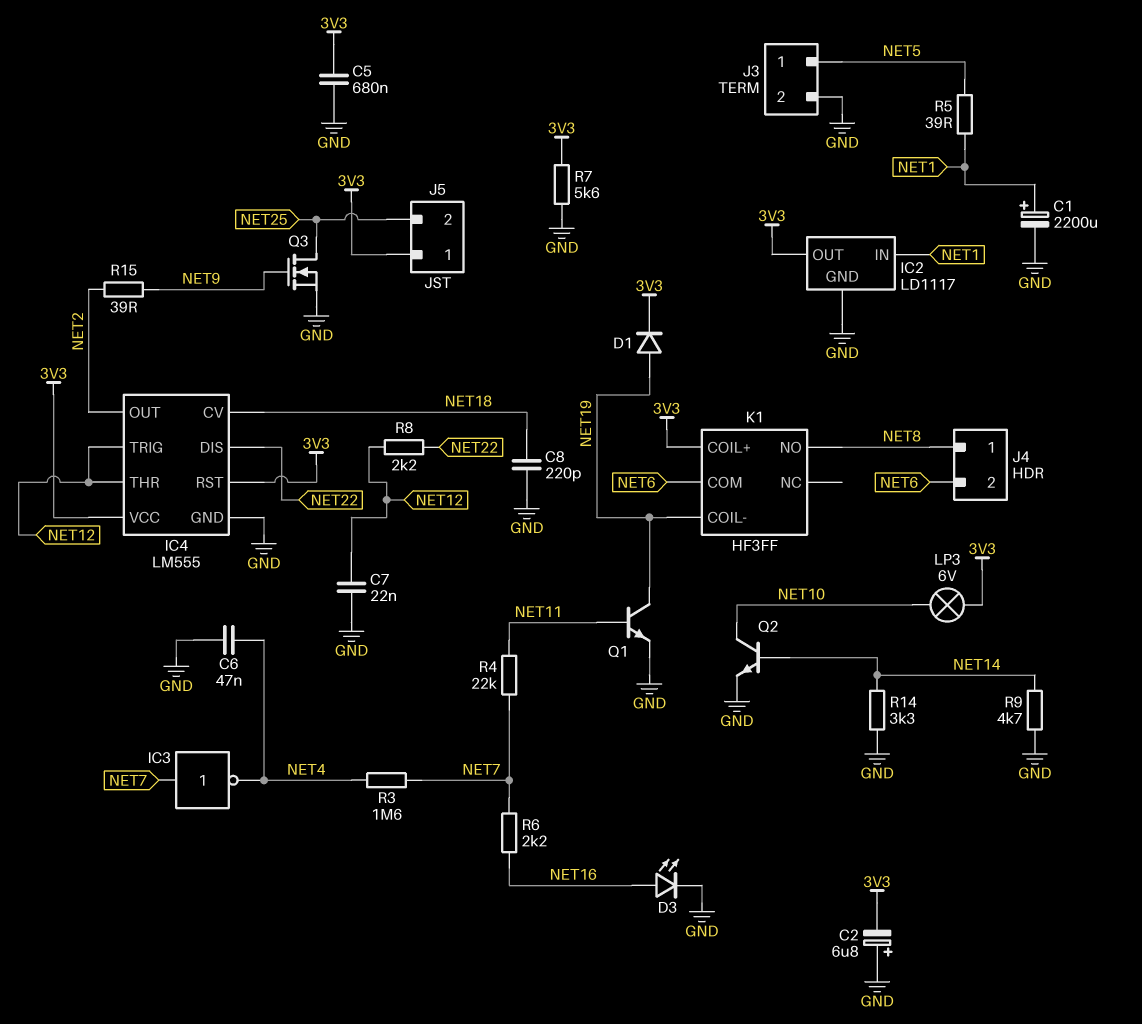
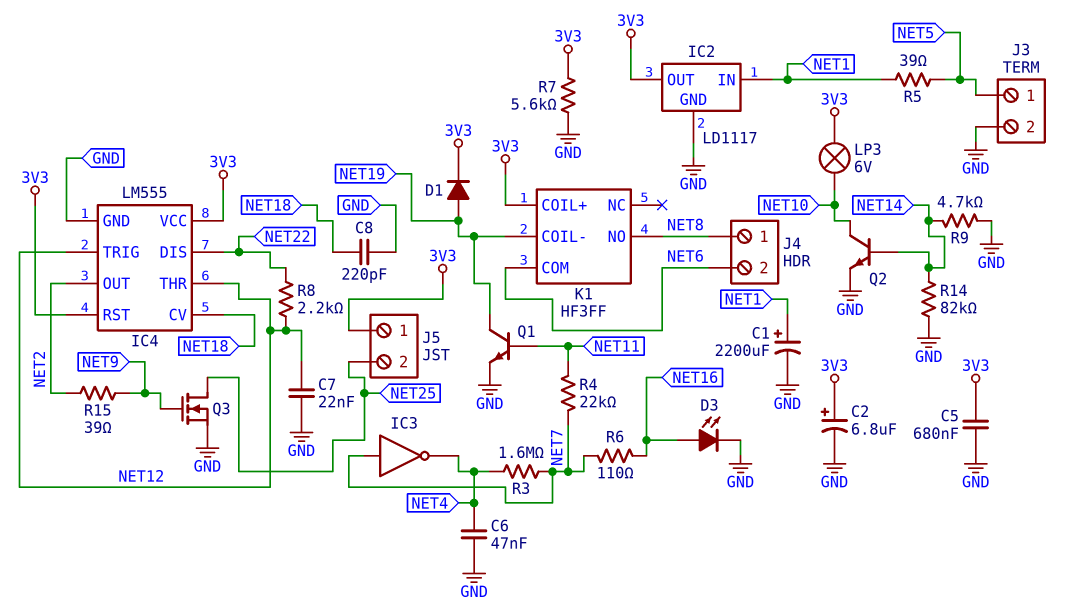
C2: 6.8uF (plus GND, minus 3V3) -> 6.8uF (plus 3V3, minus GND)
R6: 2.2k (NET7, NET16) -> 110 (NET7, NET16)
R14: 3.3k (GND, NET14) -> 82k (GND, NET14)

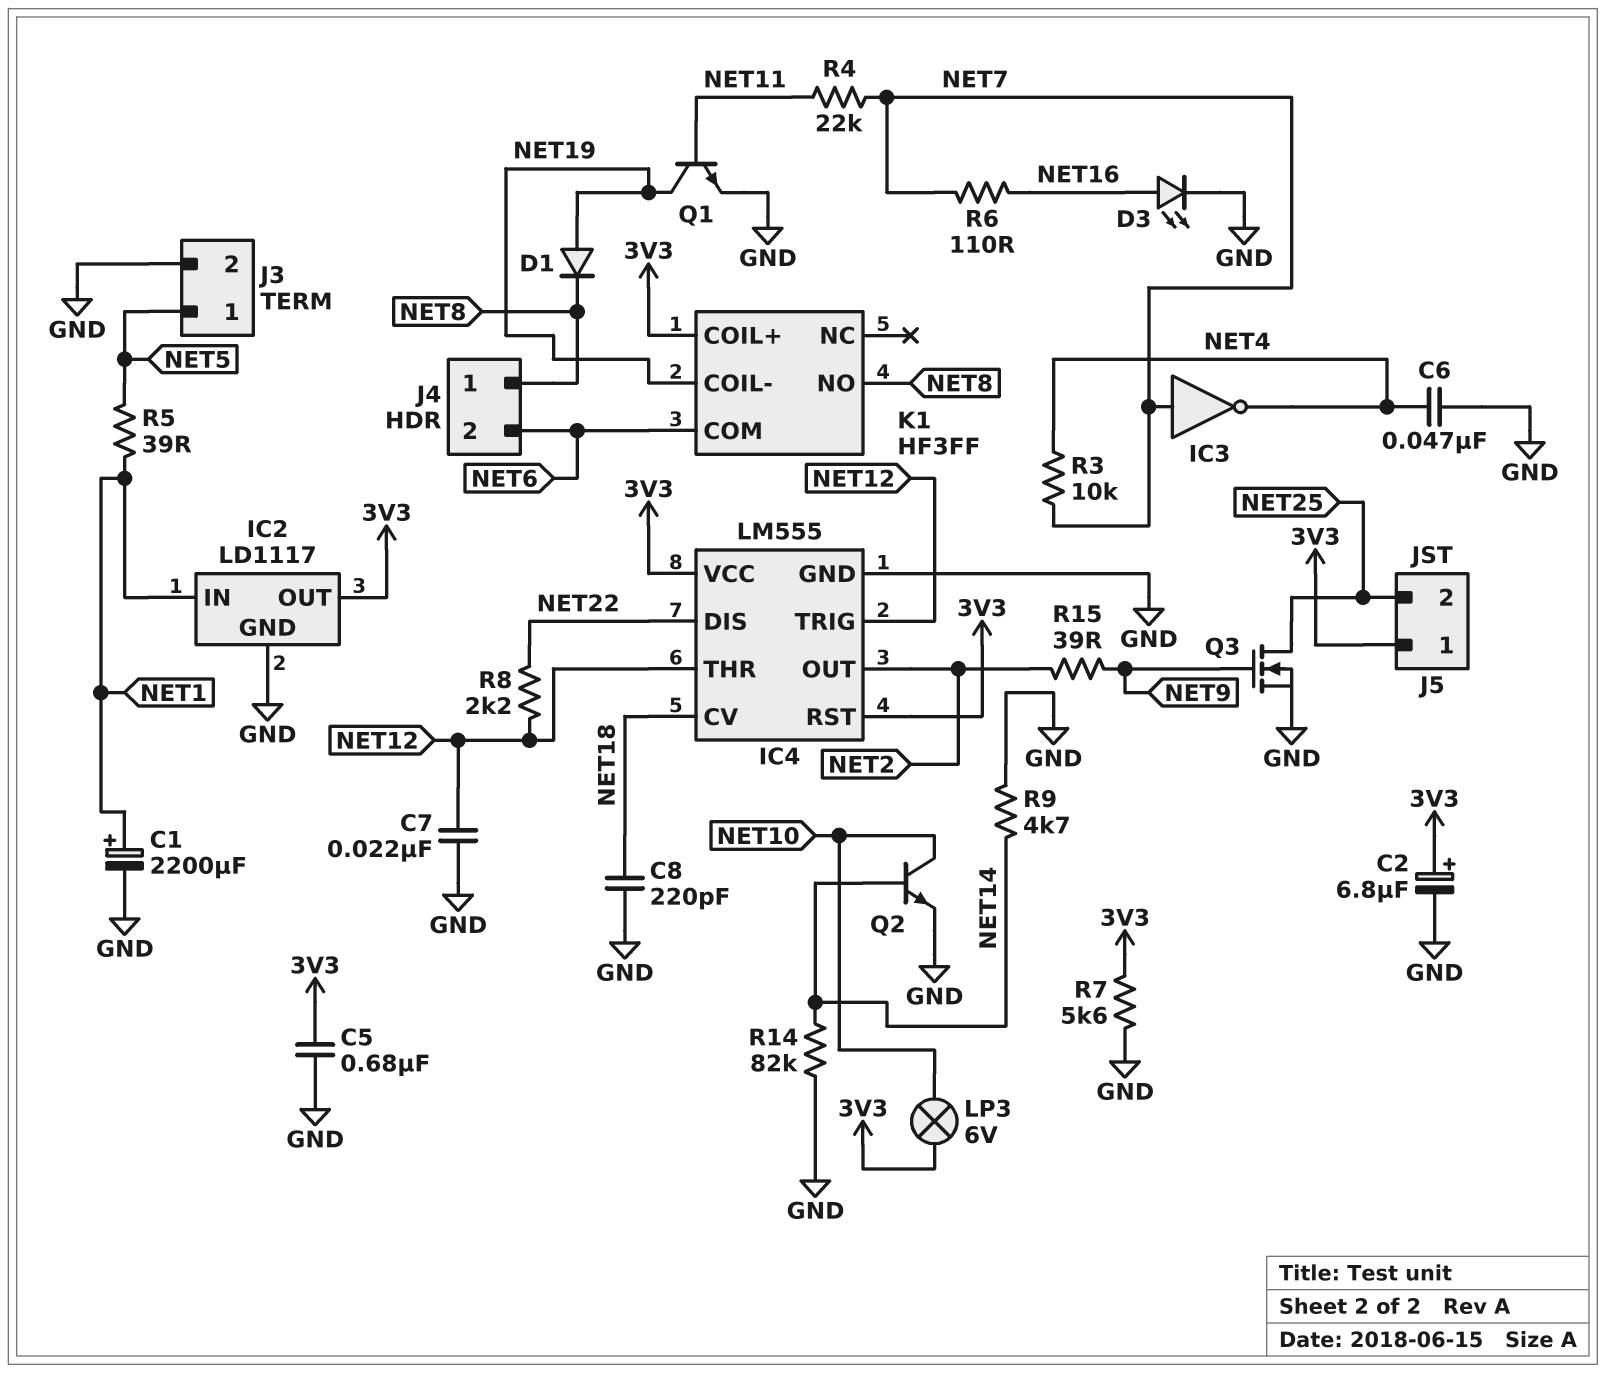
D1: diode (A NET19, K 3V3) -> diode (A NET19, K NET8)
R3: 1.6M (NET4, NET7) -> 10k (NET4, NET7)

